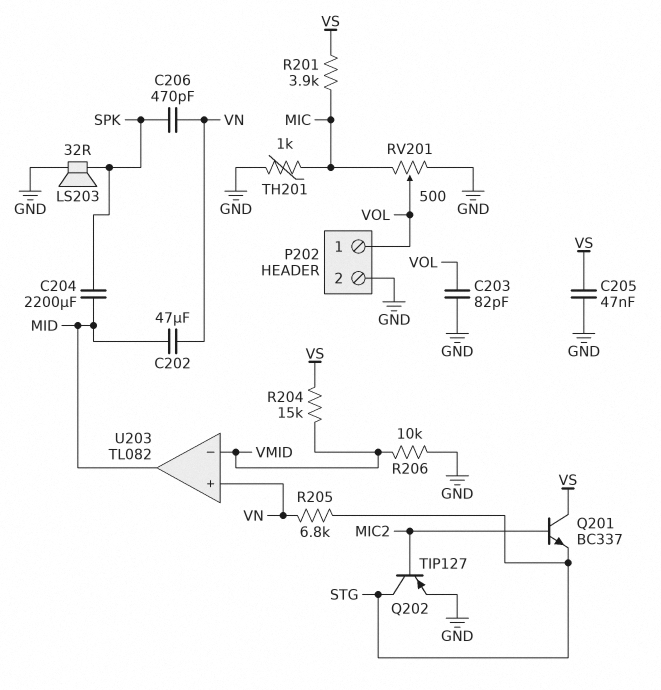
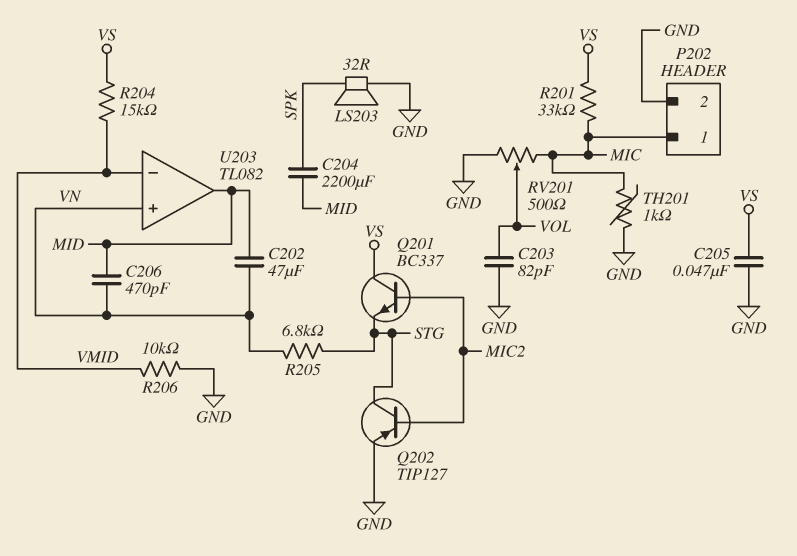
C206: 470pF (SPK, VN) -> 470pF (MID, VN)
P202 pin 1: VOL -> MIC
R201: 3.9k (MIC, VS) -> 33k (MIC, VS)

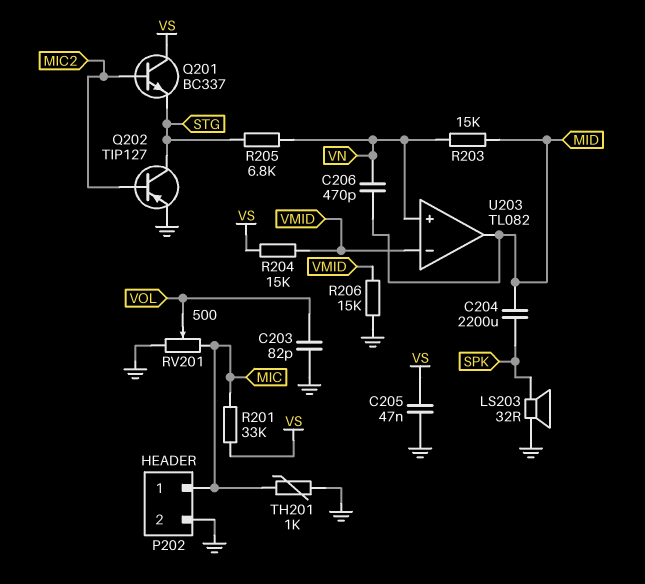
C202: 47uF (MID, VN) -> none
R203: none -> 15k (MID, VN)
R206: 10k (GND, VMID) -> 15k (GND, VMID)

